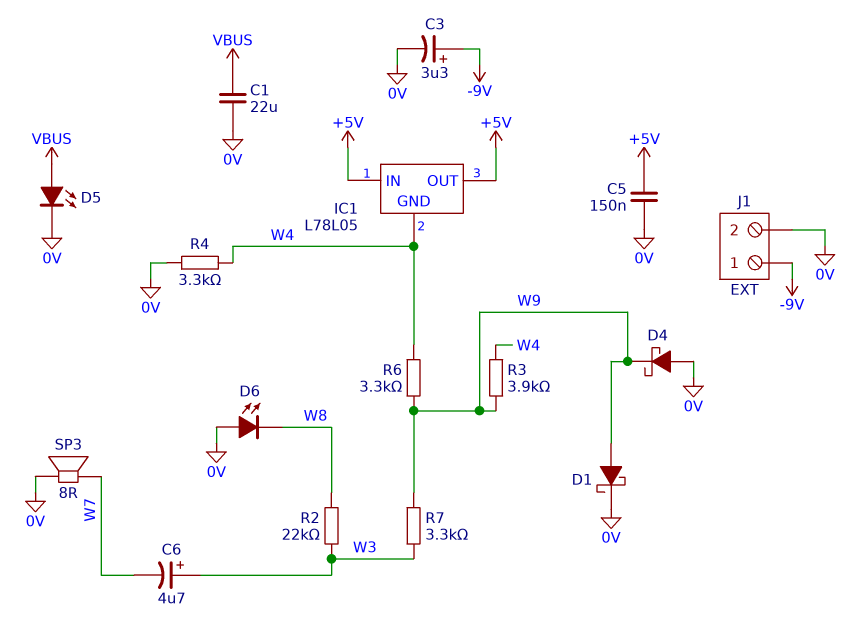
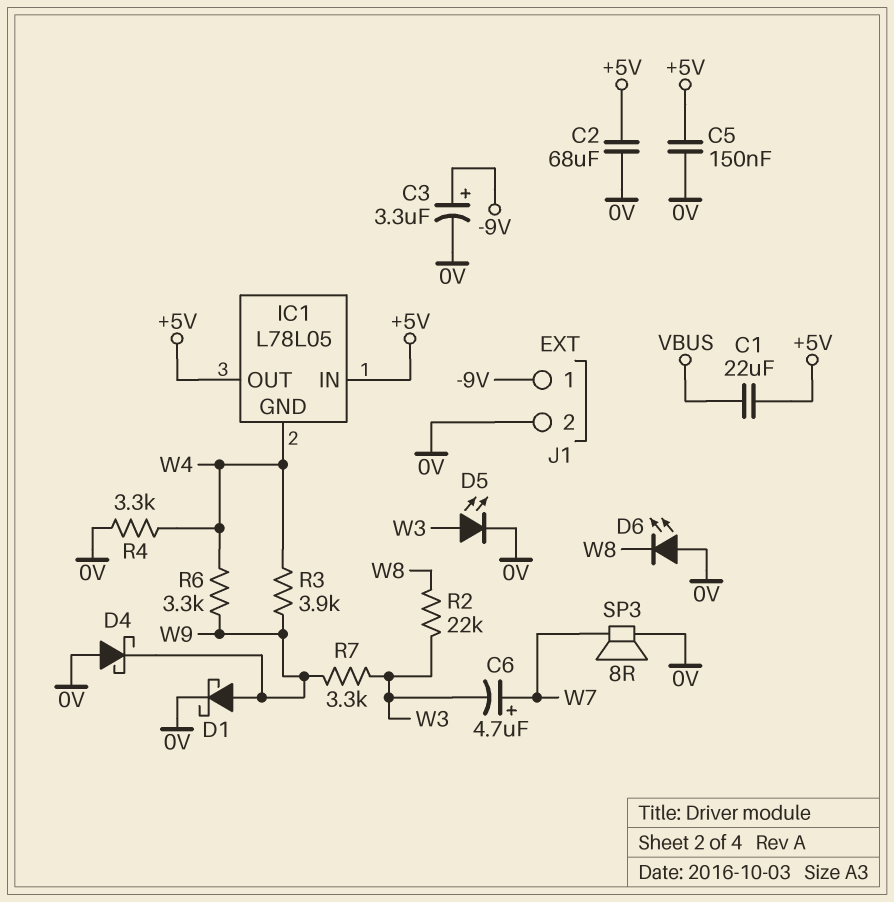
C1: 22uF (0V, VBUS) -> 22uF (+5V, VBUS)
C2: none -> 68uF (+5V, 0V)
C6: 4.7uF (plus W3, minus W7) -> 4.7uF (plus W7, minus W3)
D5: LED (A VBUS, K 0V) -> LED (A W3, K 0V)

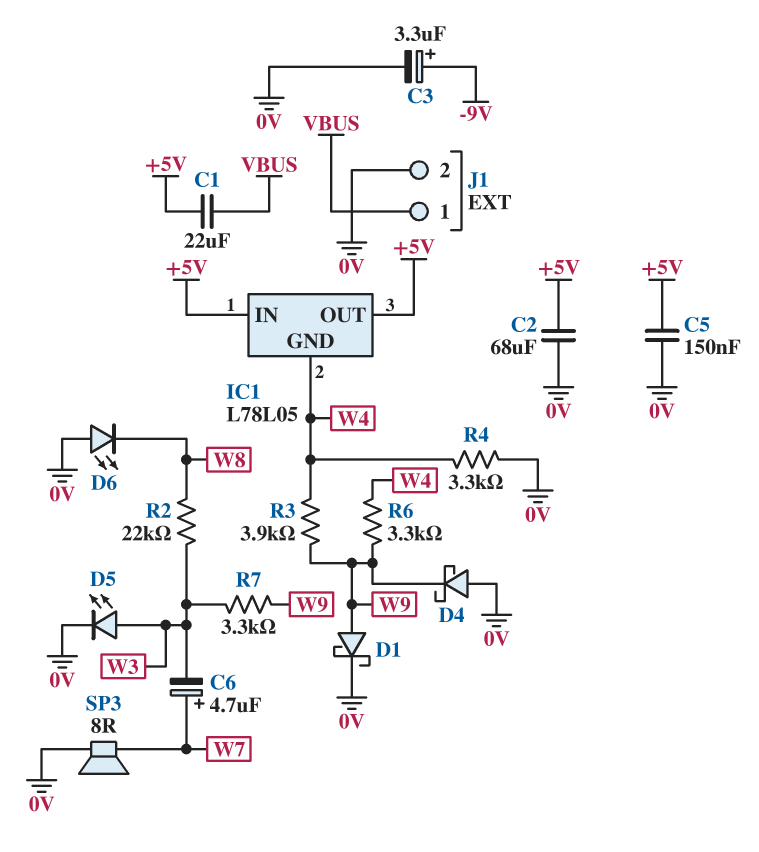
J1 pin 1: -9V -> VBUS

